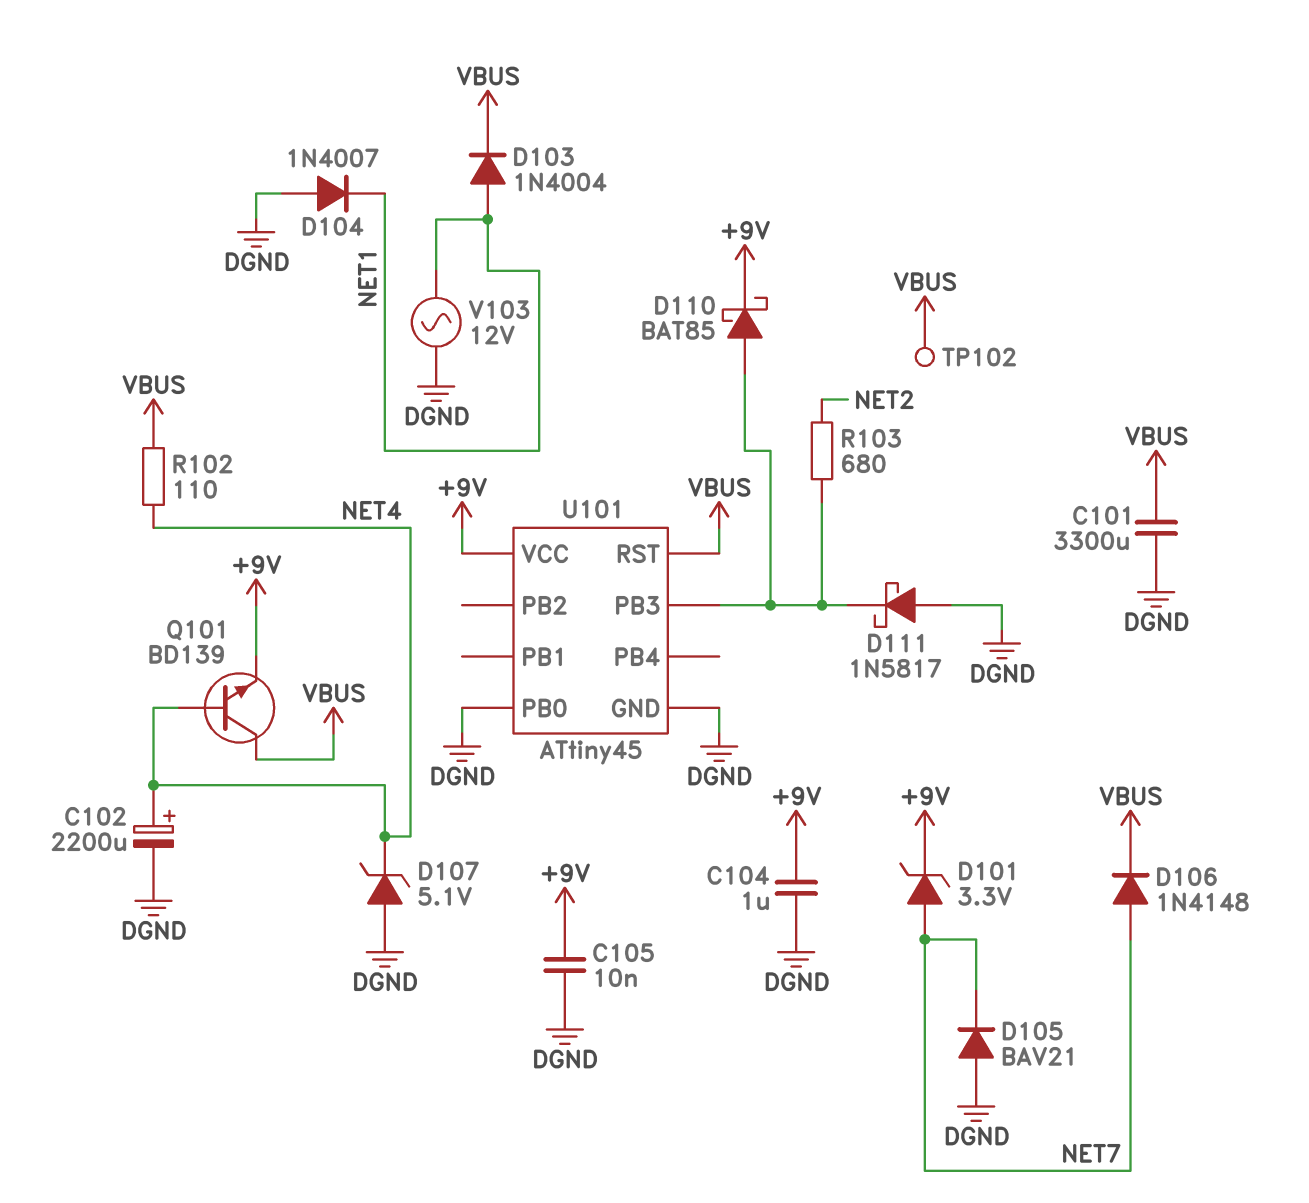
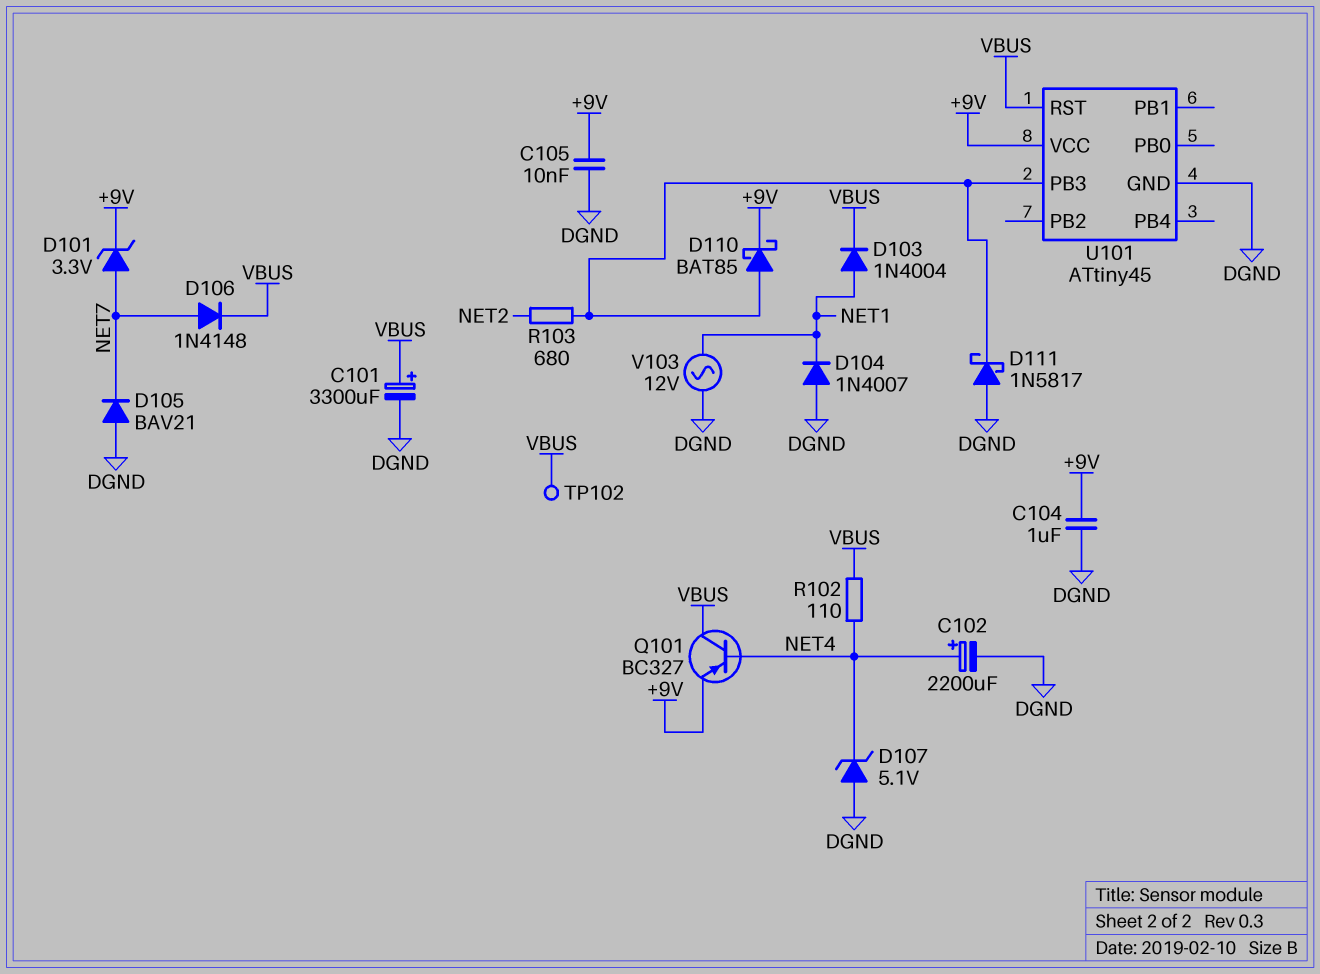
C101: 3300uF (DGND, VBUS) -> 3300uF (plus VBUS, minus DGND)
Q101: NPN BD139 (B NET4, C VBUS, E +9V) -> PNP BC327 (B NET4, C VBUS, E +9V)
U101 pin PB0: DGND -> none

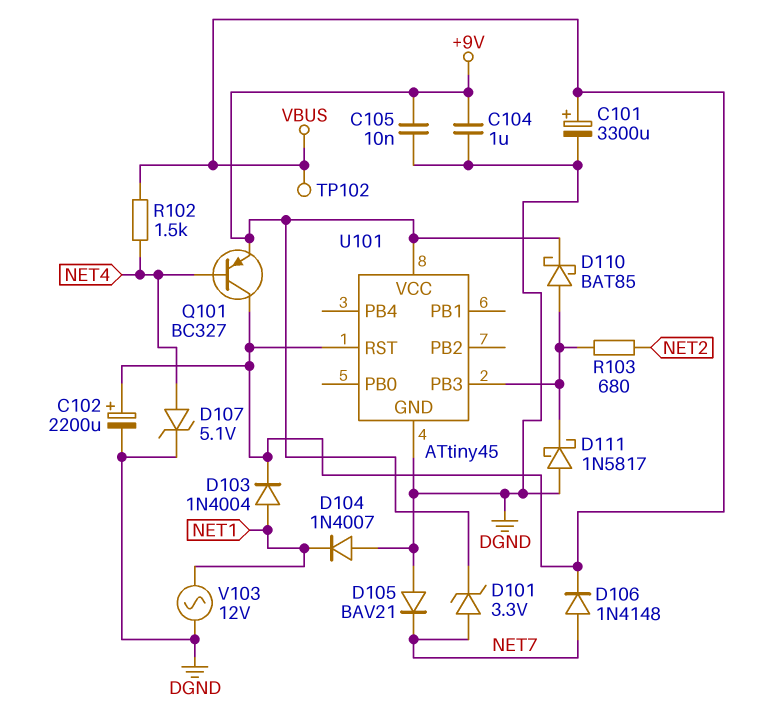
C102: 2200uF (plus NET4, minus DGND) -> 2200uF (plus VBUS, minus DGND)
D107: zener 5.1V (A DGND, K NET4) -> zener 5.1V (A NET4, K DGND)
R102: 110 (NET4, VBUS) -> 1.5k (NET4, VBUS)

